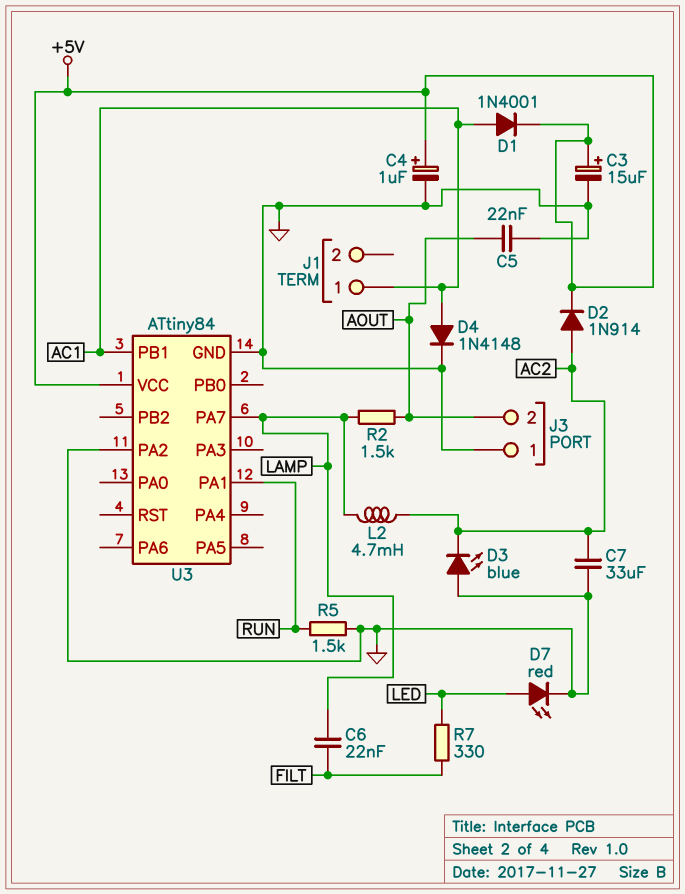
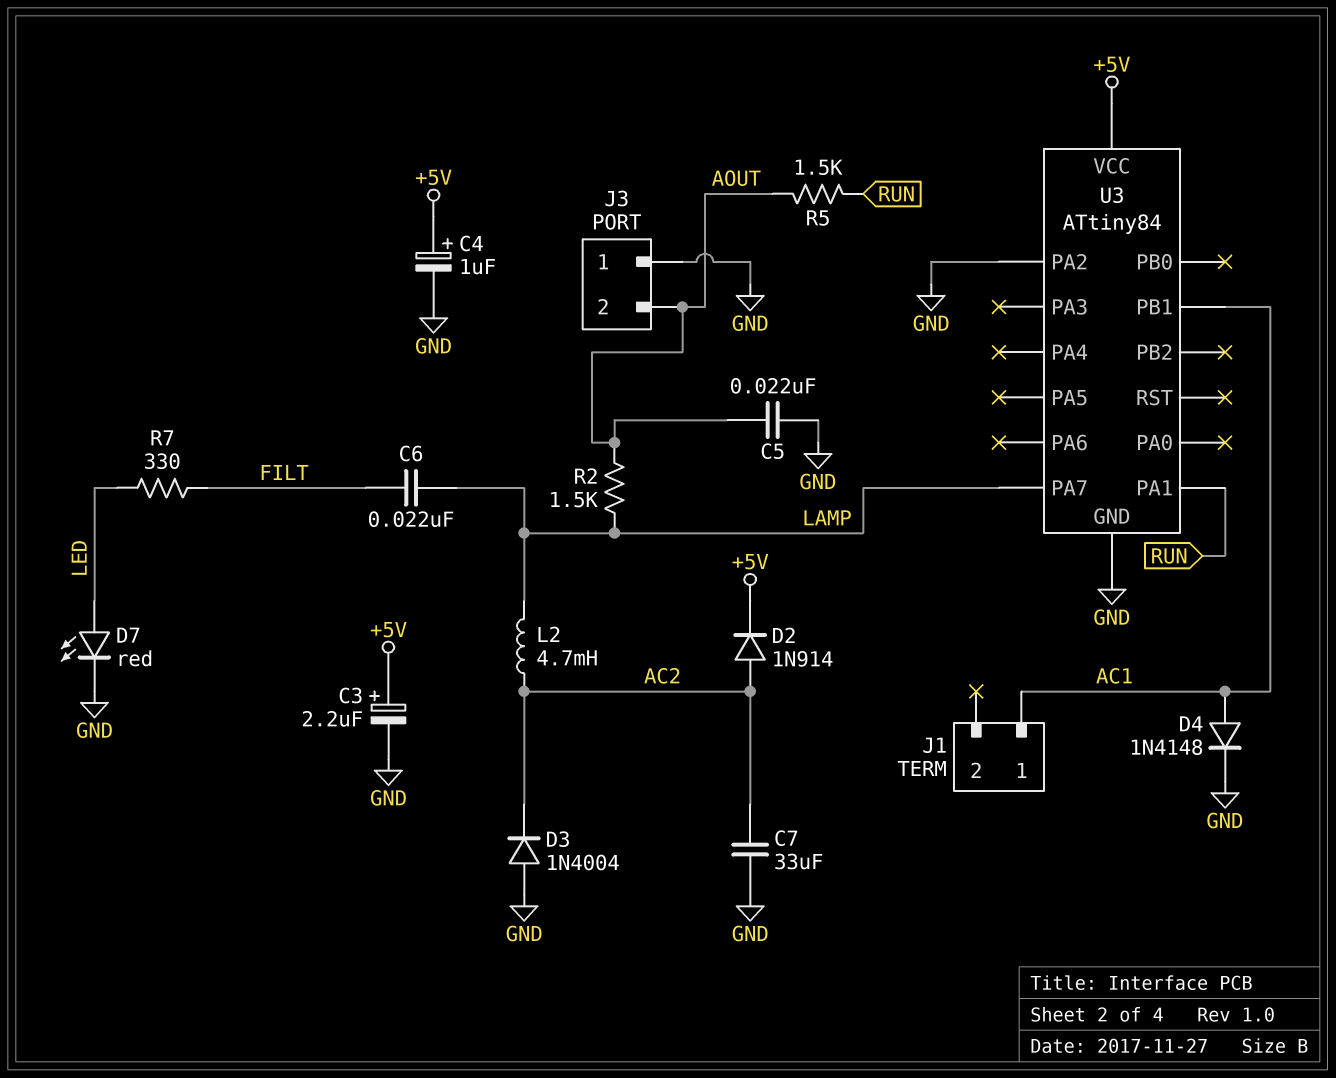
C3: 15uF (plus +5V, minus GND) -> 2.2uF (plus +5V, minus GND)
D1: diode 1N4001 (A AC1, K +5V) -> none
D3: LED blue (A GND, K AC2) -> diode 1N4004 (A GND, K AC2)
R5: 1.5k (GND, RUN) -> 1.5k (AOUT, RUN)

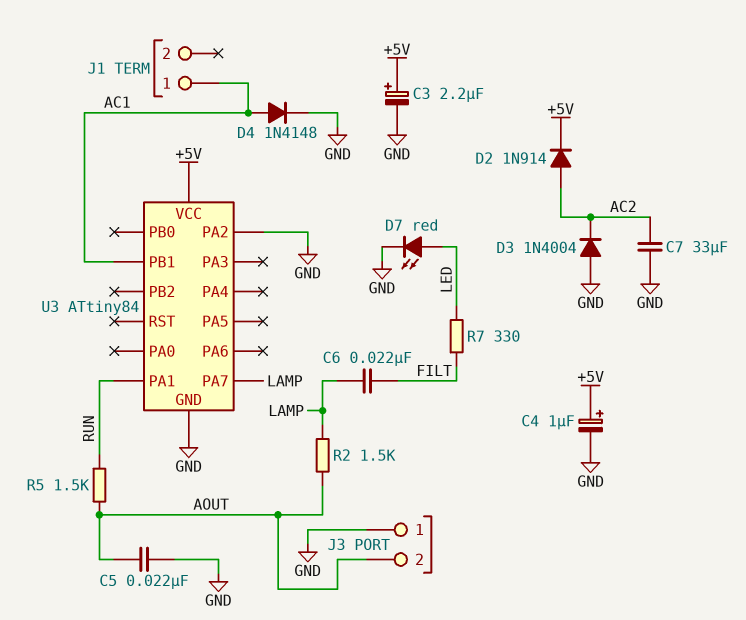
L2: 4.7mH (AC2, LAMP) -> none

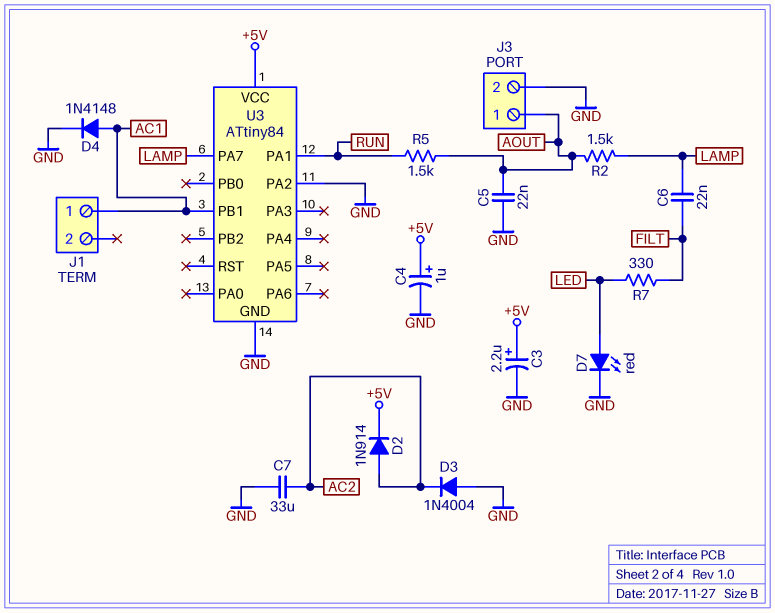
J3 pin 1: GND -> AOUT
J3 pin 2: AOUT -> GND

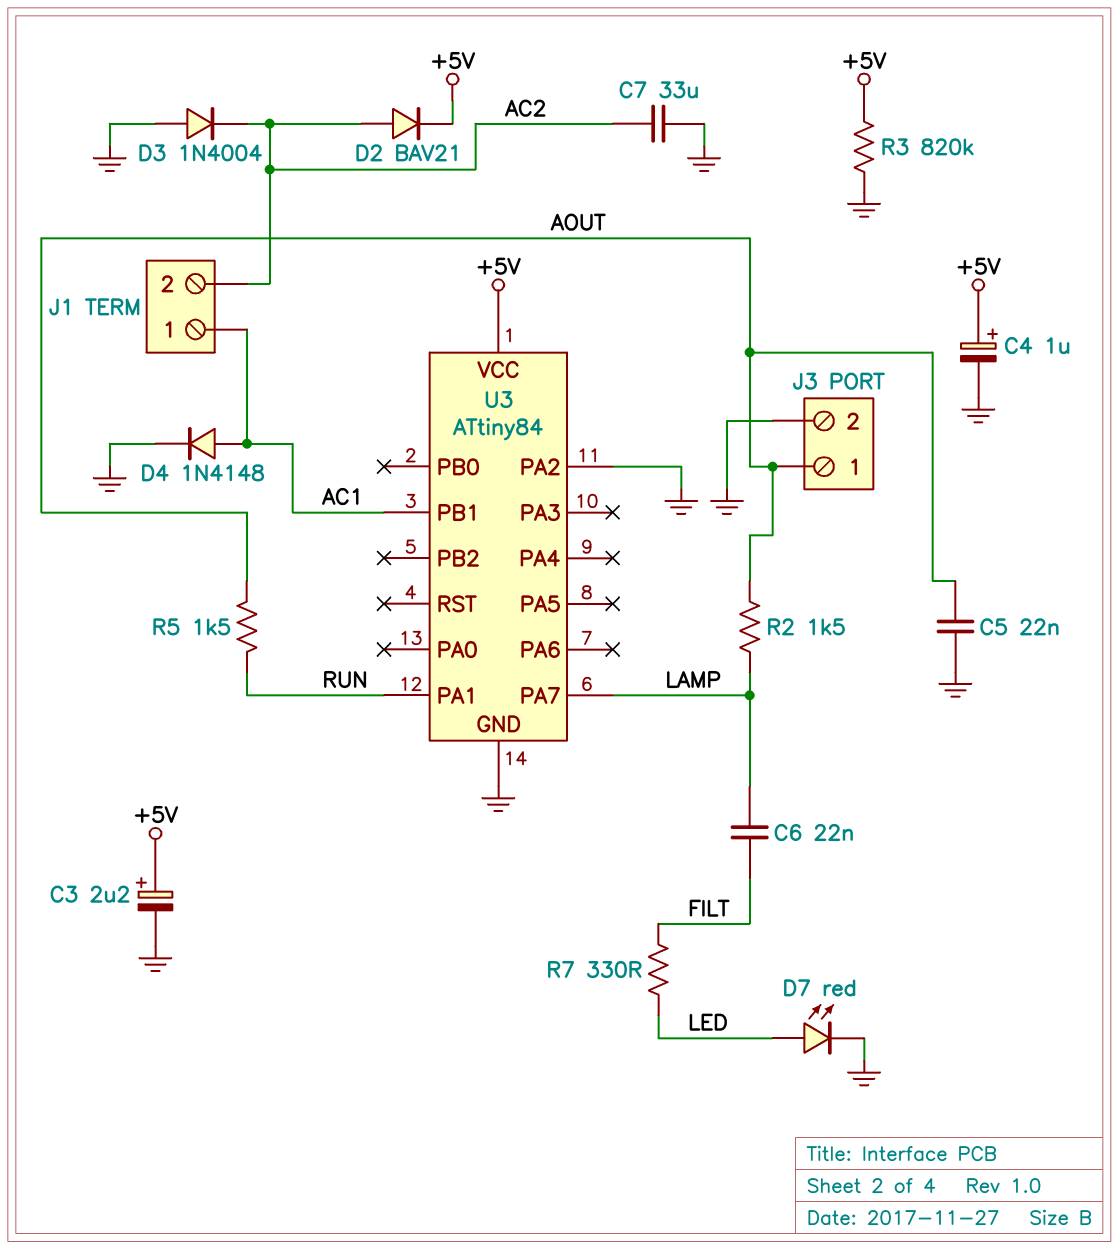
D2: diode 1N914 (A AC2, K +5V) -> diode BAV21 (A AC2, K +5V)
J1 pin 2: none -> AC2
R3: none -> 820k (+5V, GND)

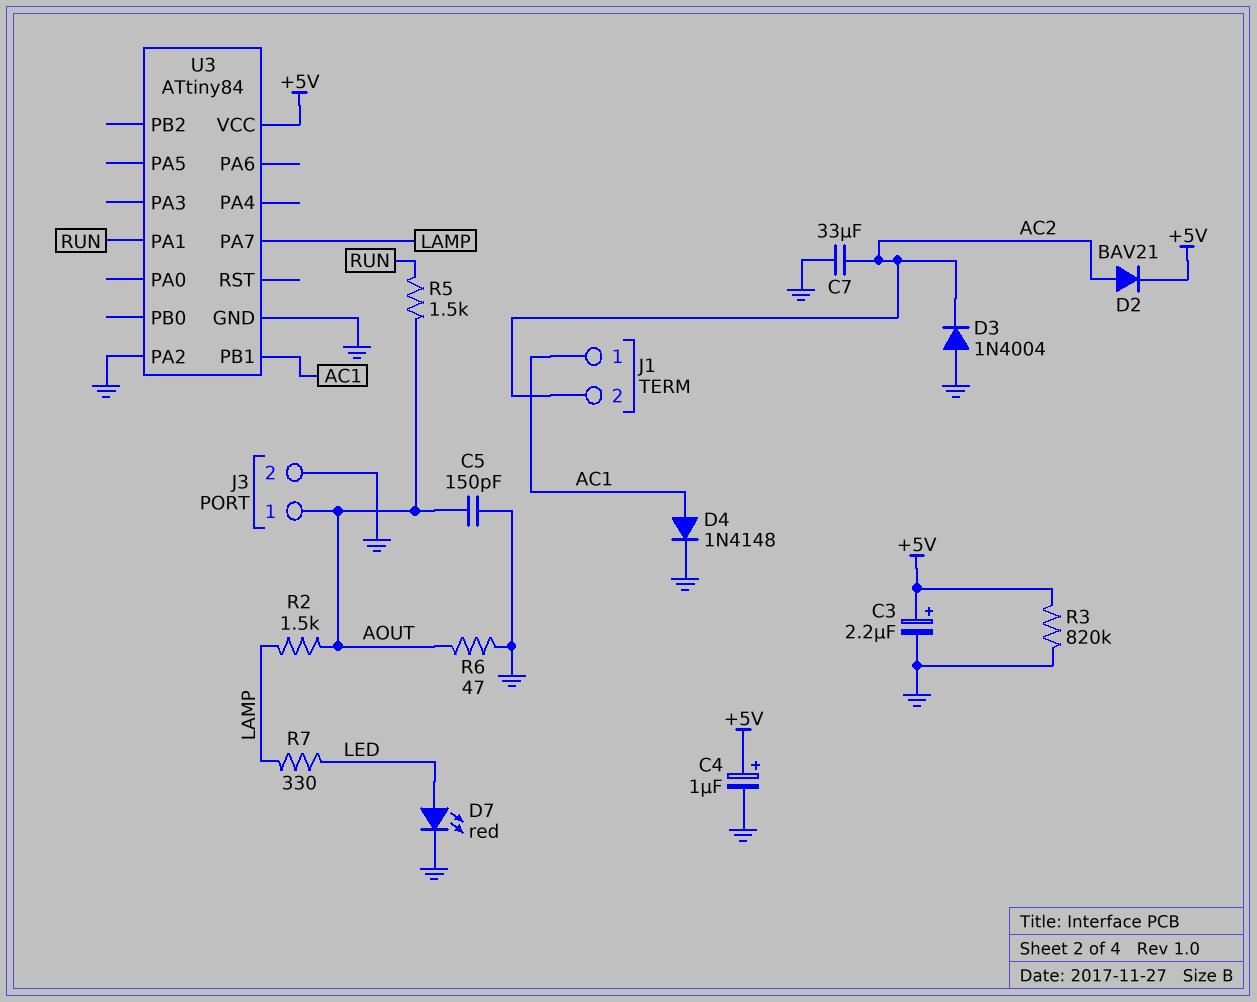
C5: 22nF (AOUT, GND) -> 150pF (AOUT, GND)
C6: 22nF (FILT, LAMP) -> none
R6: none -> 47 (AOUT, GND)
R7: 330 (FILT, LED) -> 330 (LAMP, LED)

